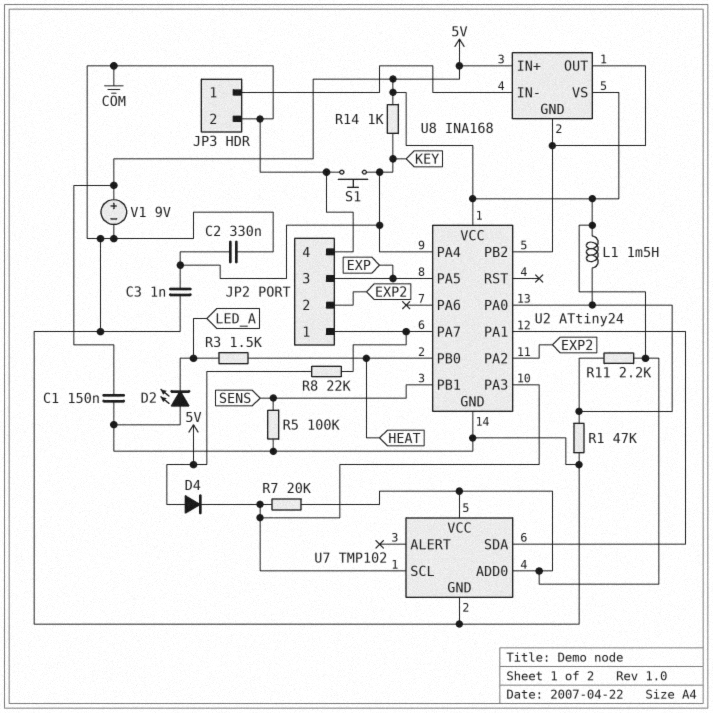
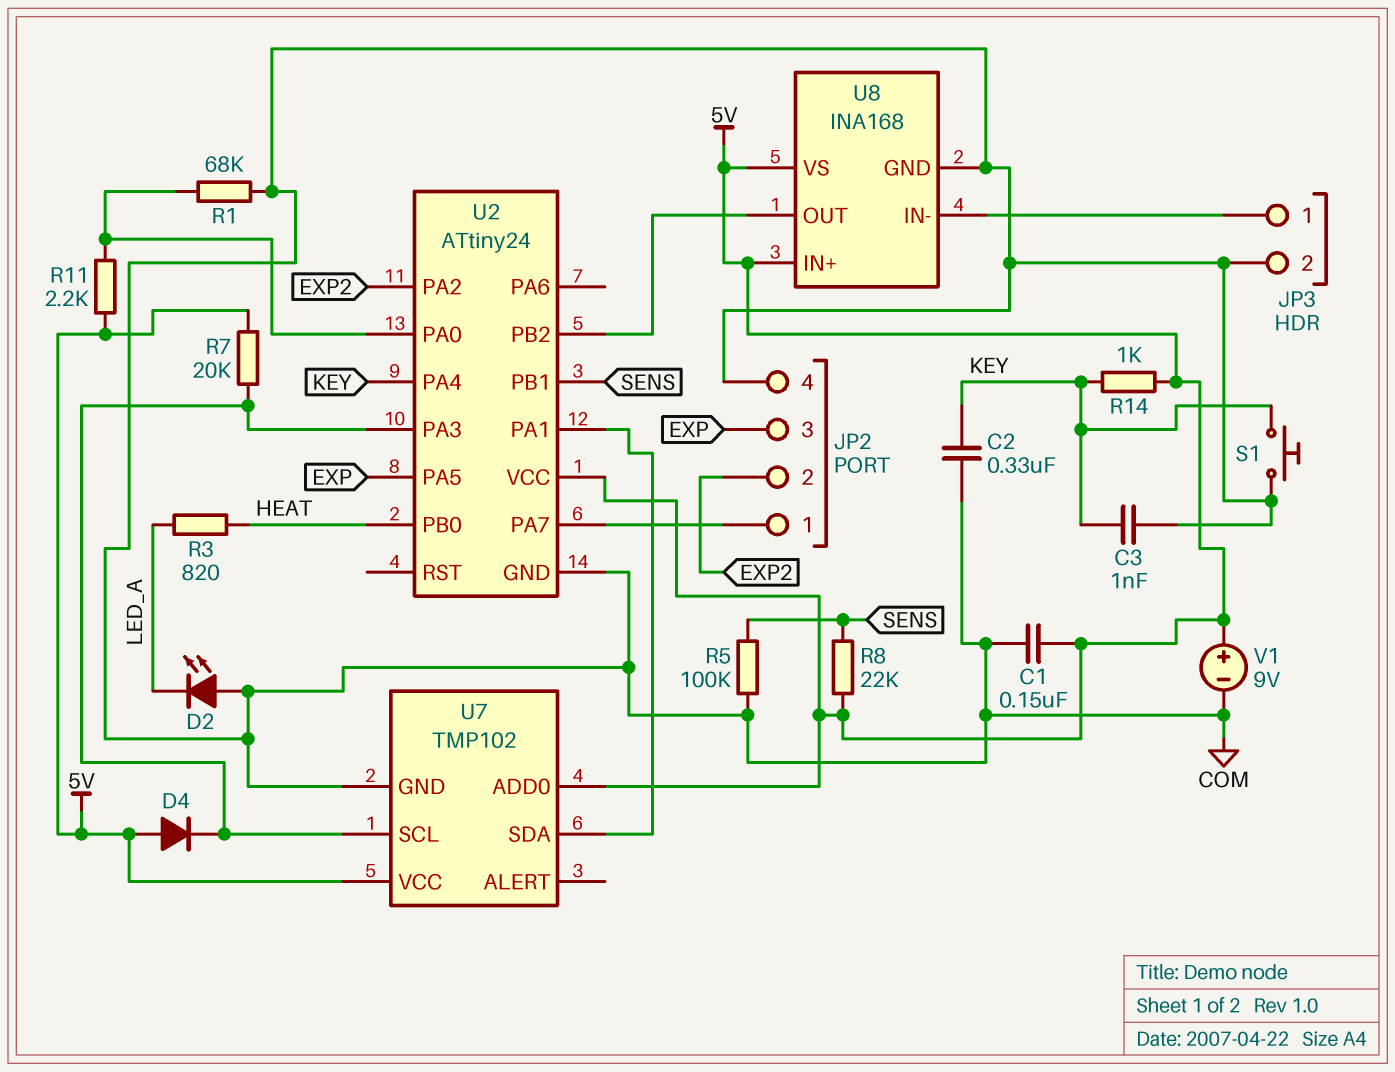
L1: 1.5mH (5V, U2/PA0) -> none
R1: 47k (COM, U2/PA0) -> 68k (COM, U2/PA0)
R3: 1.5k (HEAT, LED_A) -> 820 (HEAT, LED_A)
R8: 22k (5V, JP2/1) -> 22k (5V, SENS)
U8 pin GND: U2/PB2 -> COM

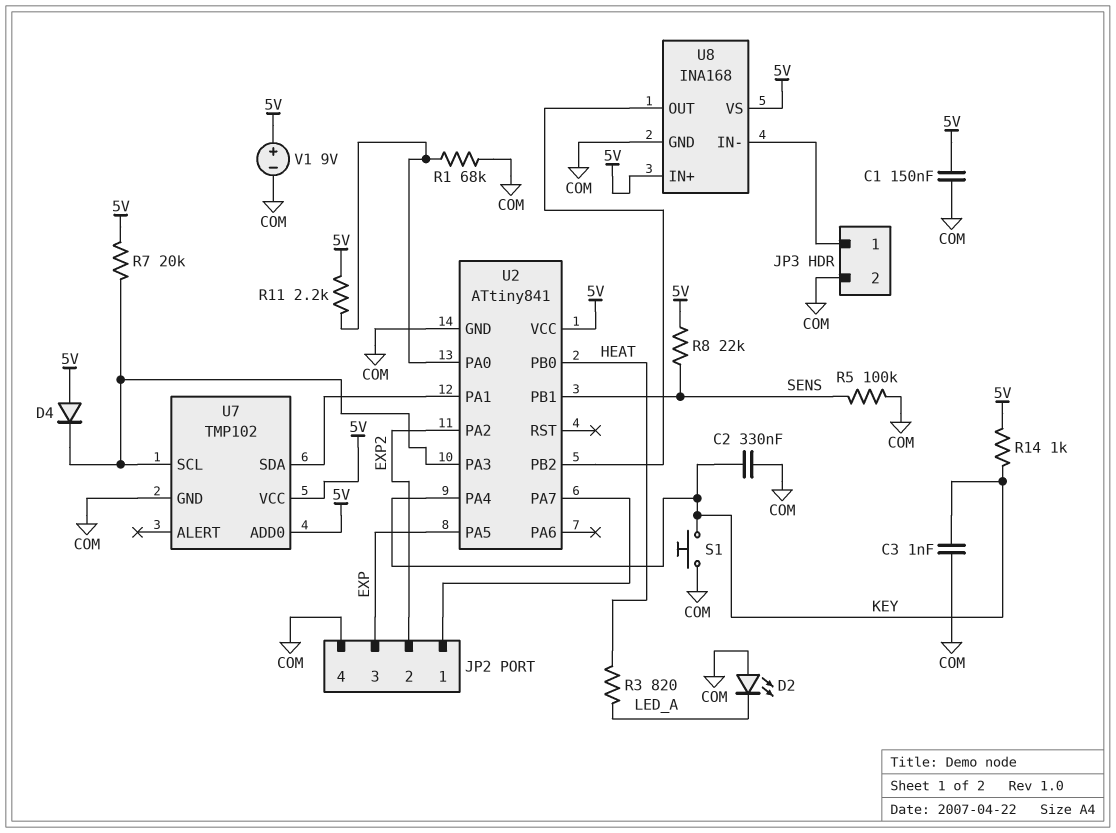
U2: ATtiny24 -> ATtiny841

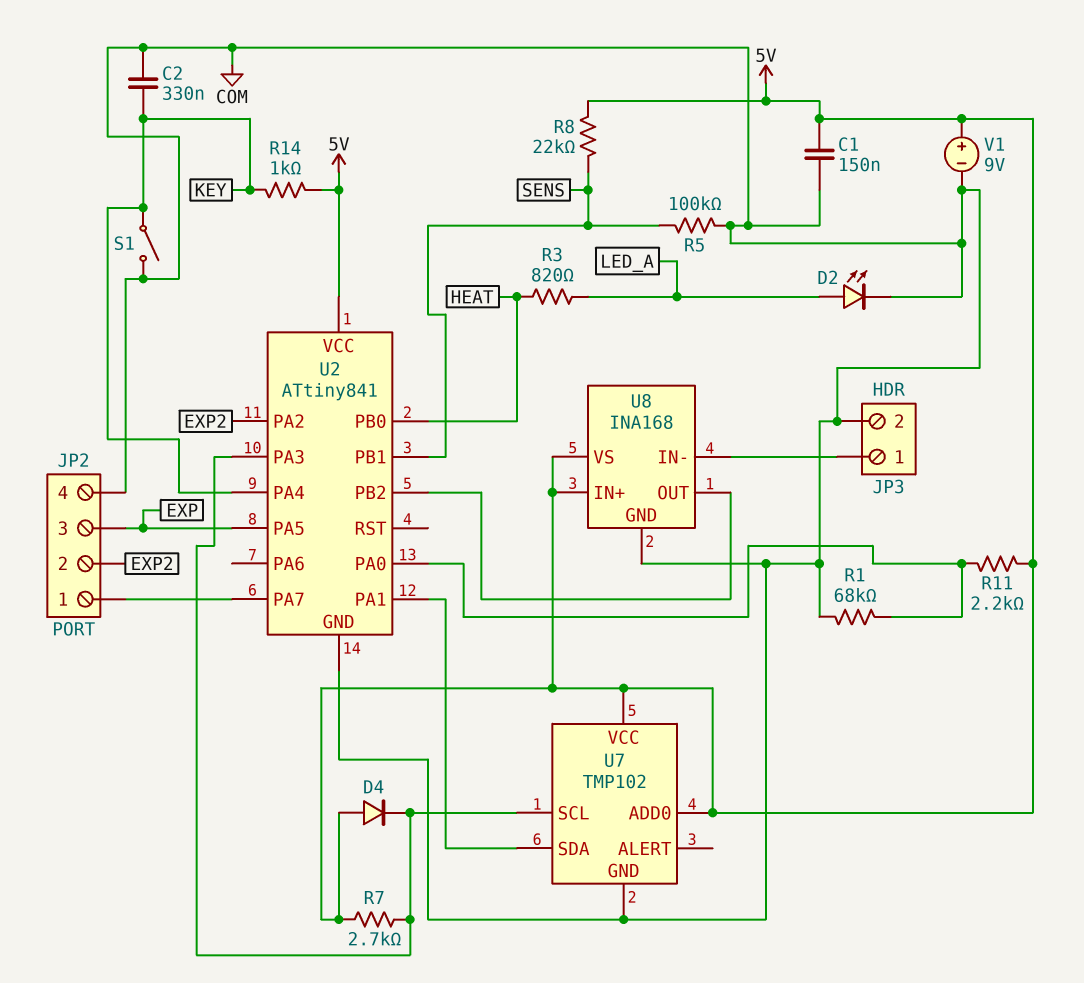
C3: 1nF (COM, KEY) -> none
D2: LED (A COM, K LED_A) -> LED (A LED_A, K COM)
R7: 20k (5V, U2/PA3) -> 2.7k (5V, U2/PA3)
S1: button (COM, KEY) -> switch (COM, KEY)

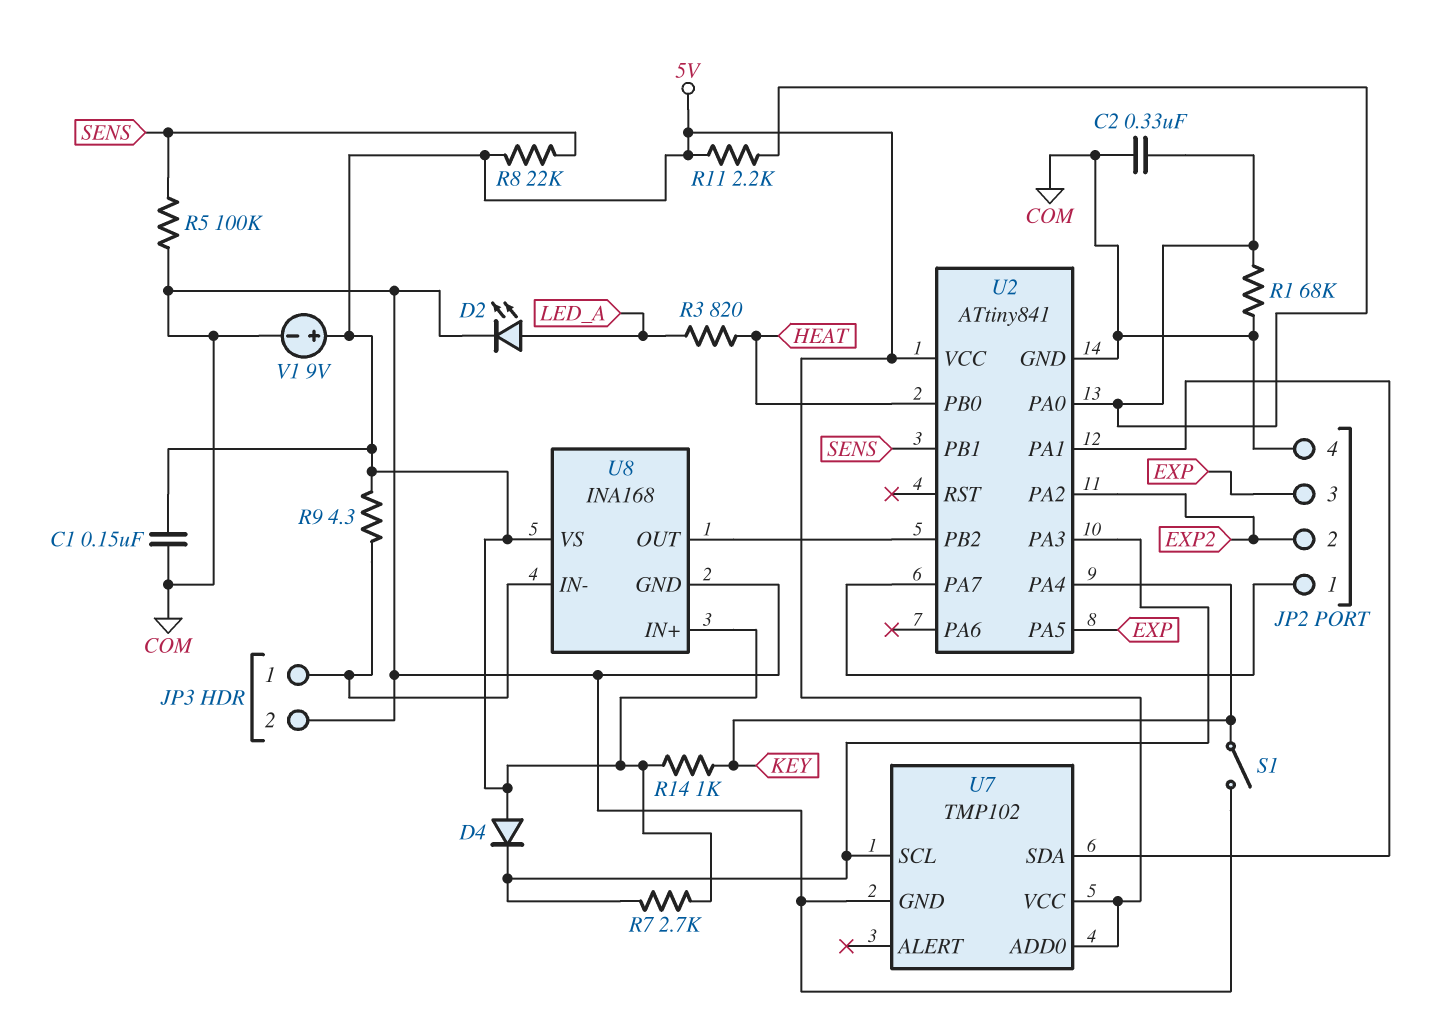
C2: 330nF (COM, KEY) -> 330nF (COM, U2/PA0)
R9: none -> 4.3 (5V, JP3/1)

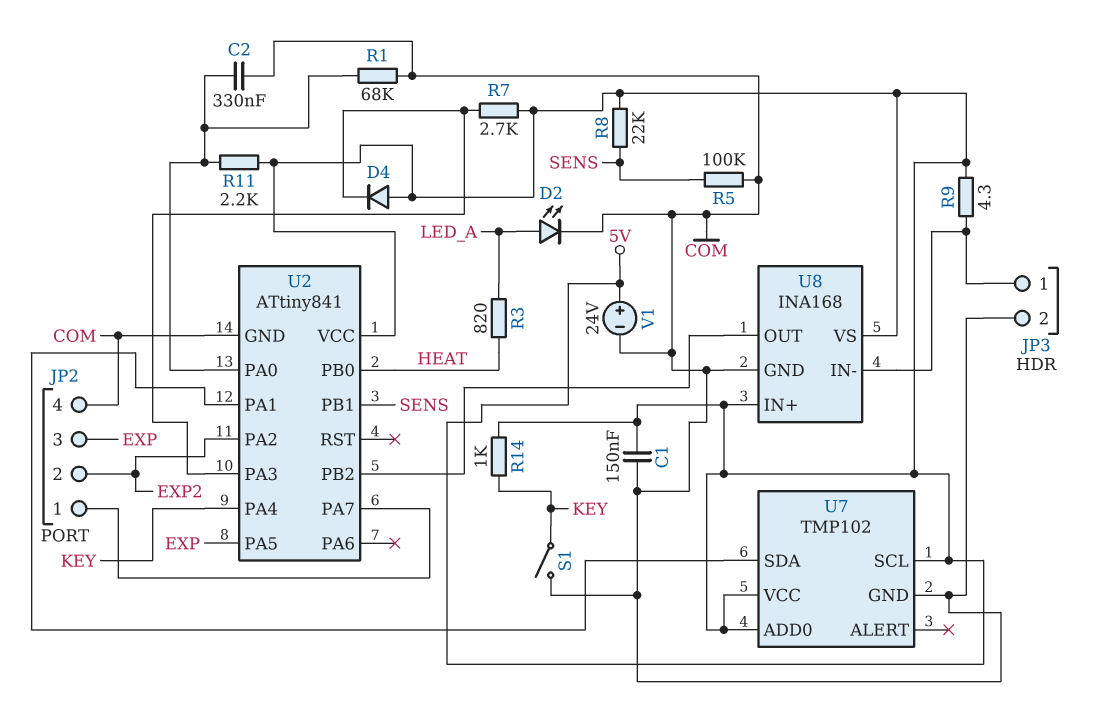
U7 pin SCL: U2/PA3 -> 5V
V1: 9V (plus 5V, minus COM) -> 24V (plus 5V, minus COM)

